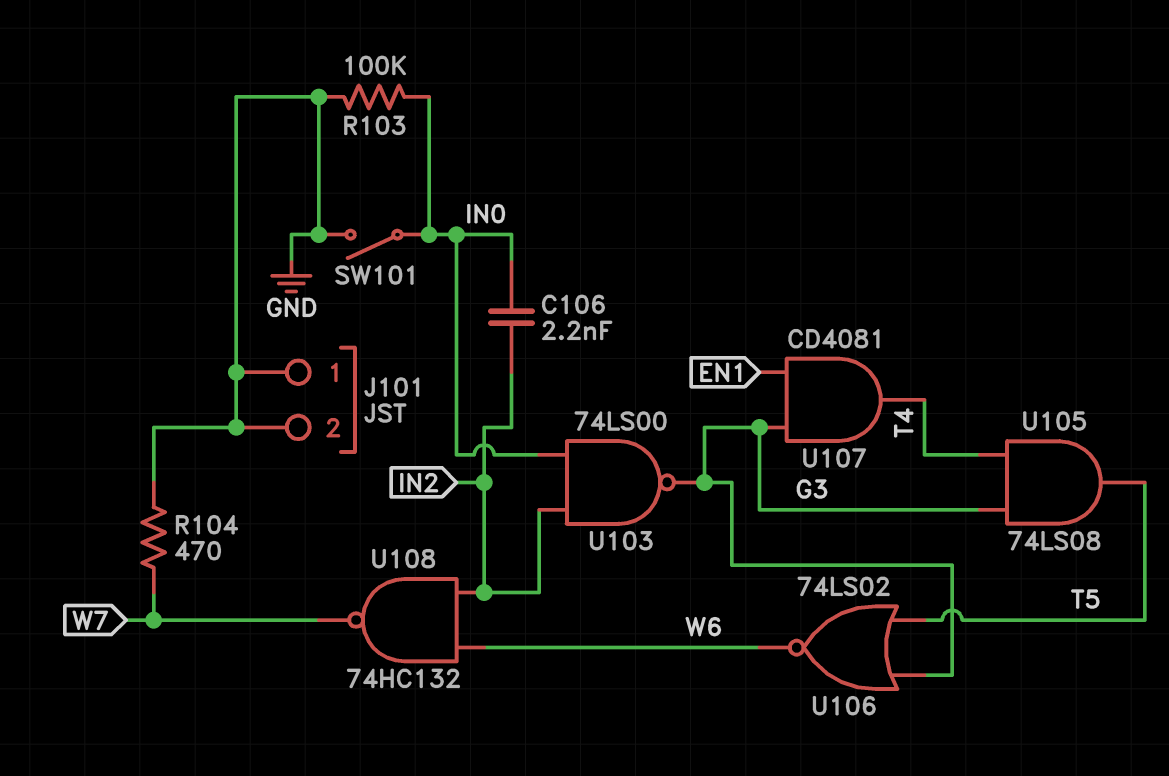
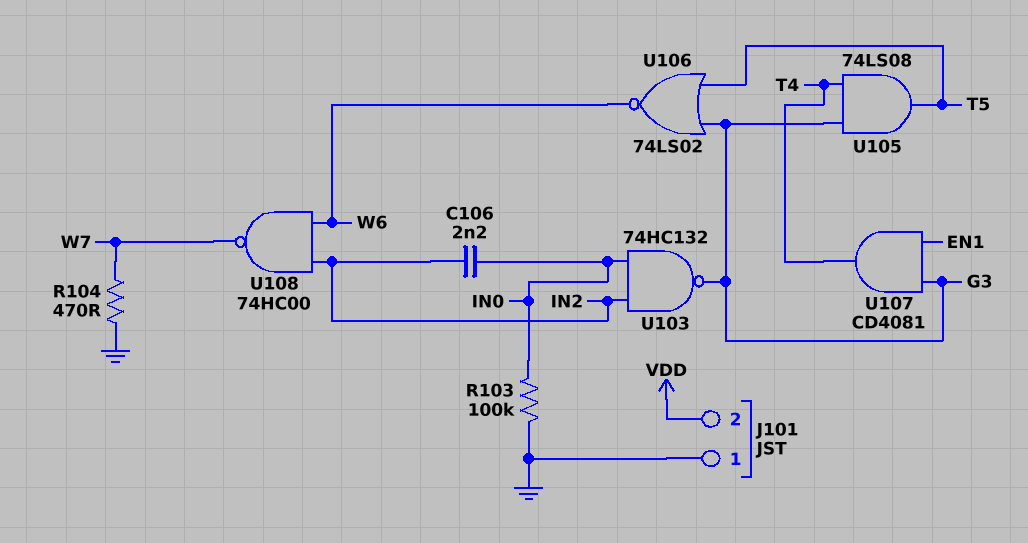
J101 pin 2: GND -> VDD
SW101: switch (GND, IN0) -> none
U103: NAND 74LS00 (in IN0, in IN2, out G3) -> NAND 74HC132 (in IN0, in IN2, out G3)
U108: NAND 74HC132 (in IN2, in W6, out W7) -> NAND 74HC00 (in IN2, in W6, out W7)

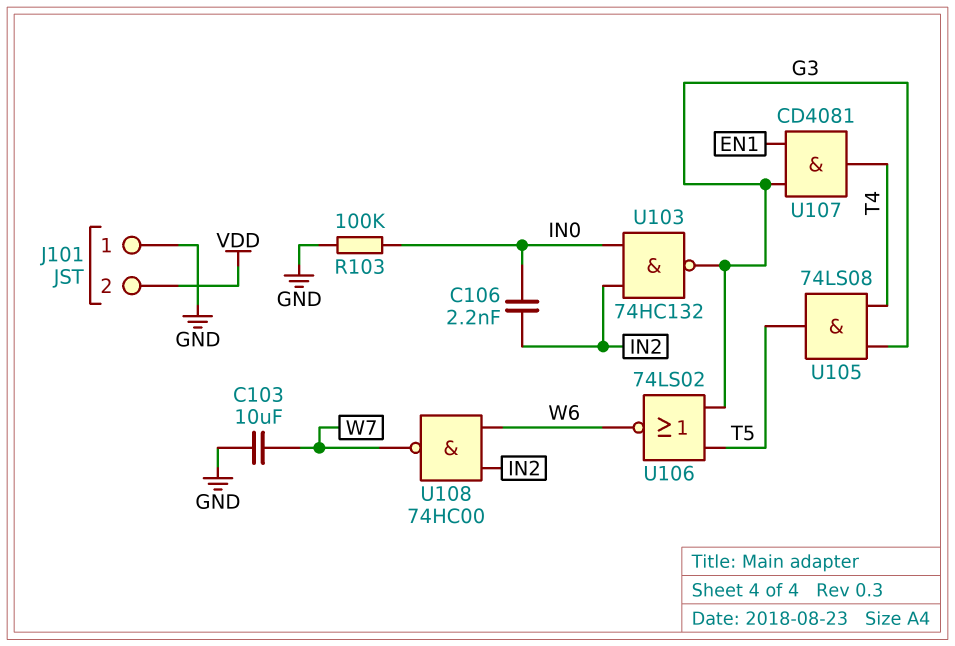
C103: none -> 10uF (GND, W7)
R104: 470 (GND, W7) -> none

